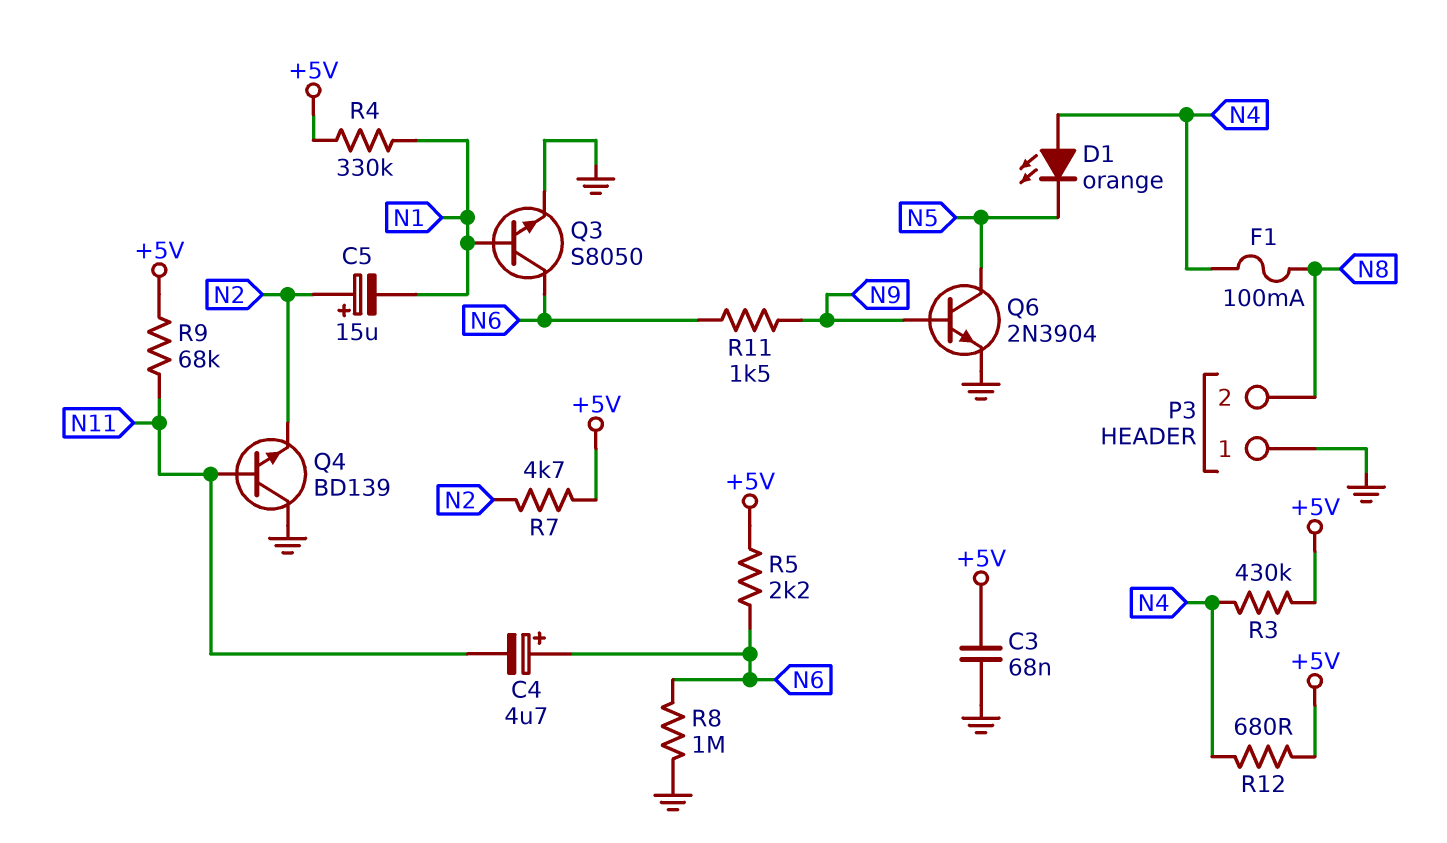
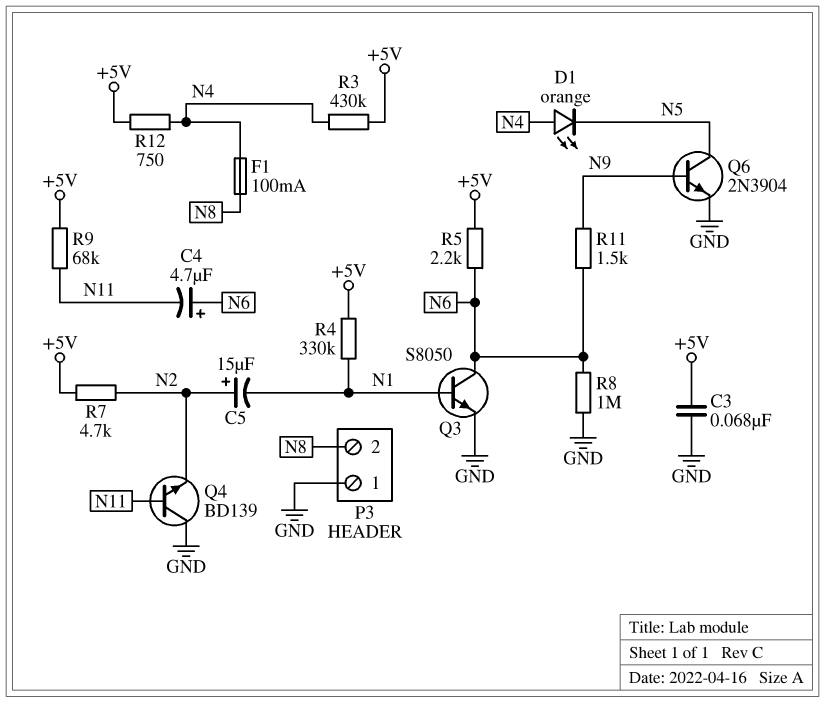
R12: 680 (+5V, N4) -> 750 (+5V, N4)

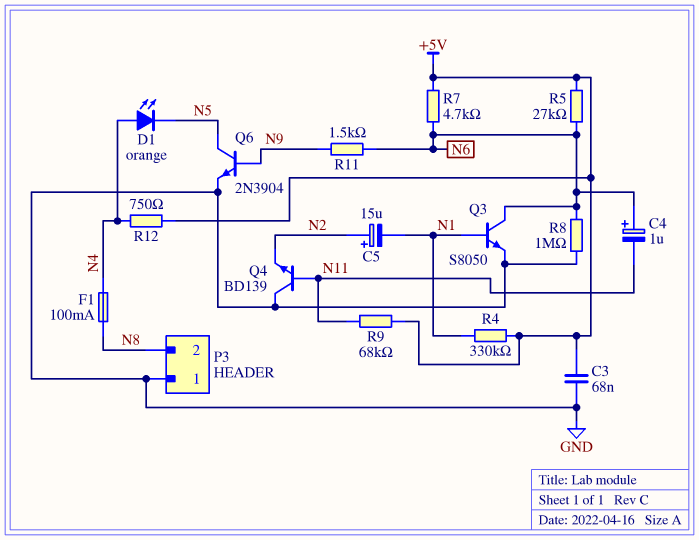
C4: 4.7uF (plus N6, minus N11) -> 1uF (plus N6, minus N11)
R3: 430k (+5V, N4) -> none
R5: 2.2k (+5V, N6) -> 27k (+5V, N6)
R7: 4.7k (+5V, N2) -> 4.7k (+5V, N6)

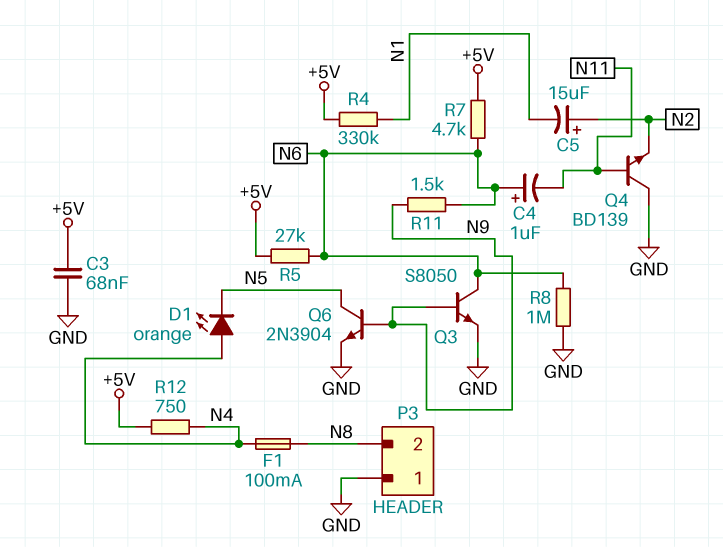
Q3: NPN S8050 (B N1, C N6, E GND) -> NPN S8050 (B N9, C N6, E GND)
R9: 68k (+5V, N11) -> none

